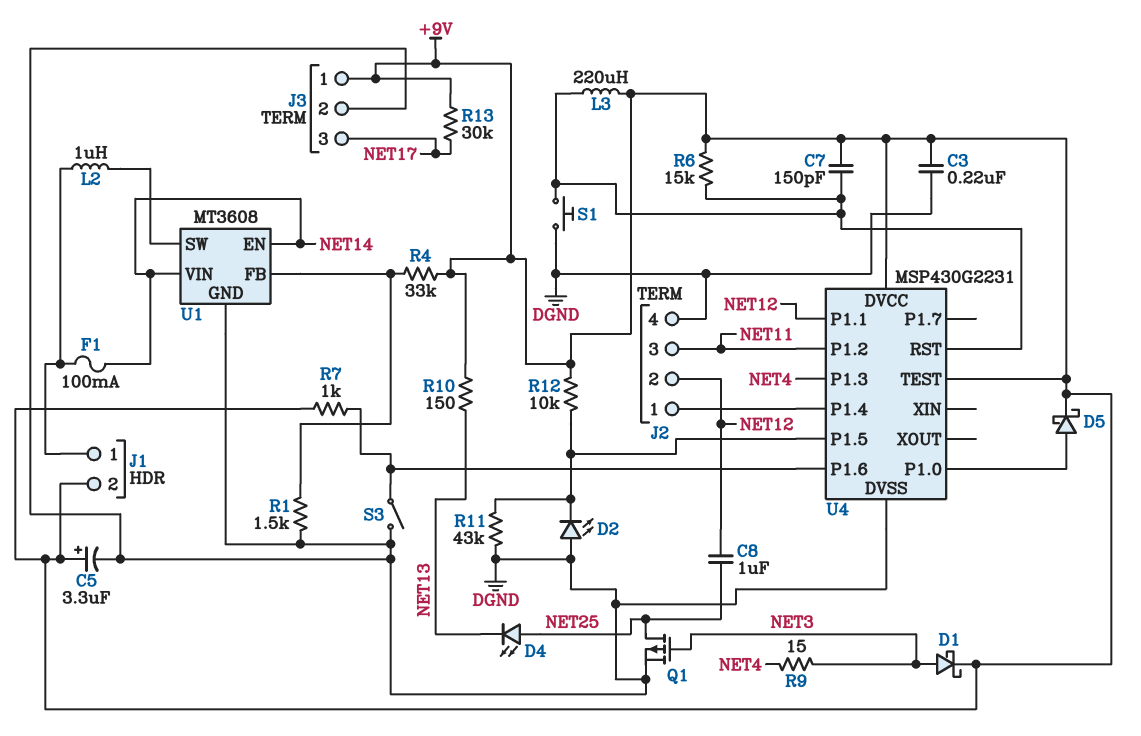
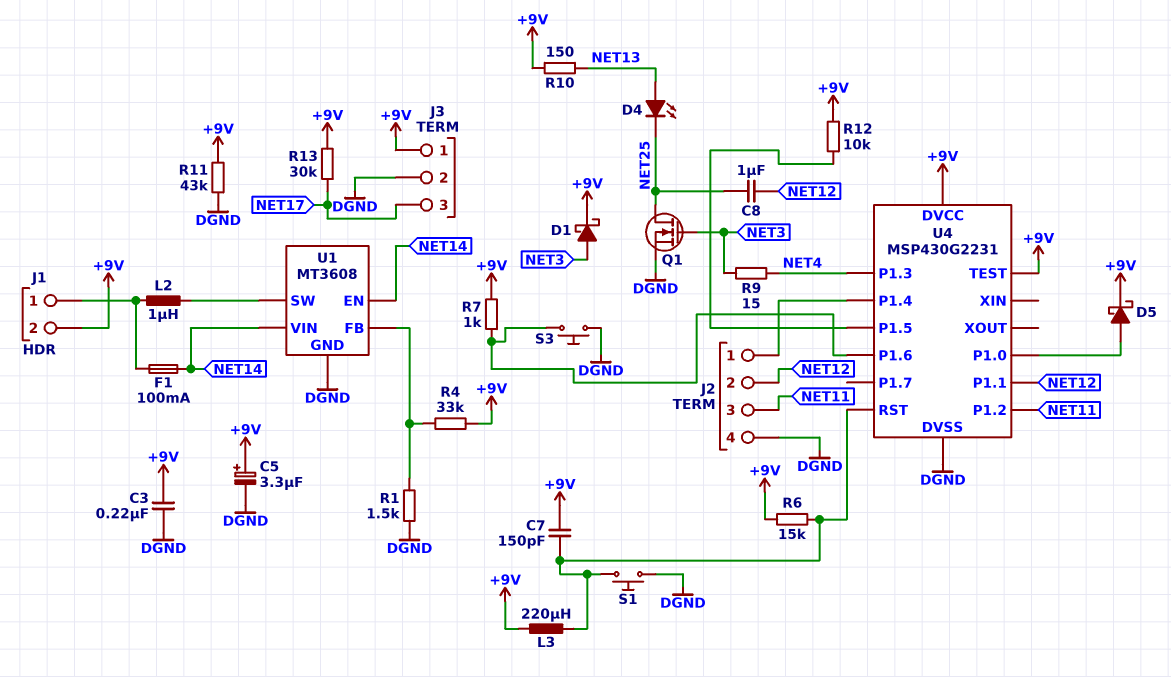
D2: LED (A DGND, K U4/P1.5) -> none
D4: LED (A NET25, K NET13) -> LED (A NET13, K NET25)
Q1: PMOS (G NET3, D NET25, S DGND) -> NMOS (G NET3, D NET25, S DGND)
R11: 43k (DGND, U4/P1.5) -> 43k (+9V, DGND)
S3: switch (DGND, U4/P1.6) -> button (DGND, U4/P1.6)

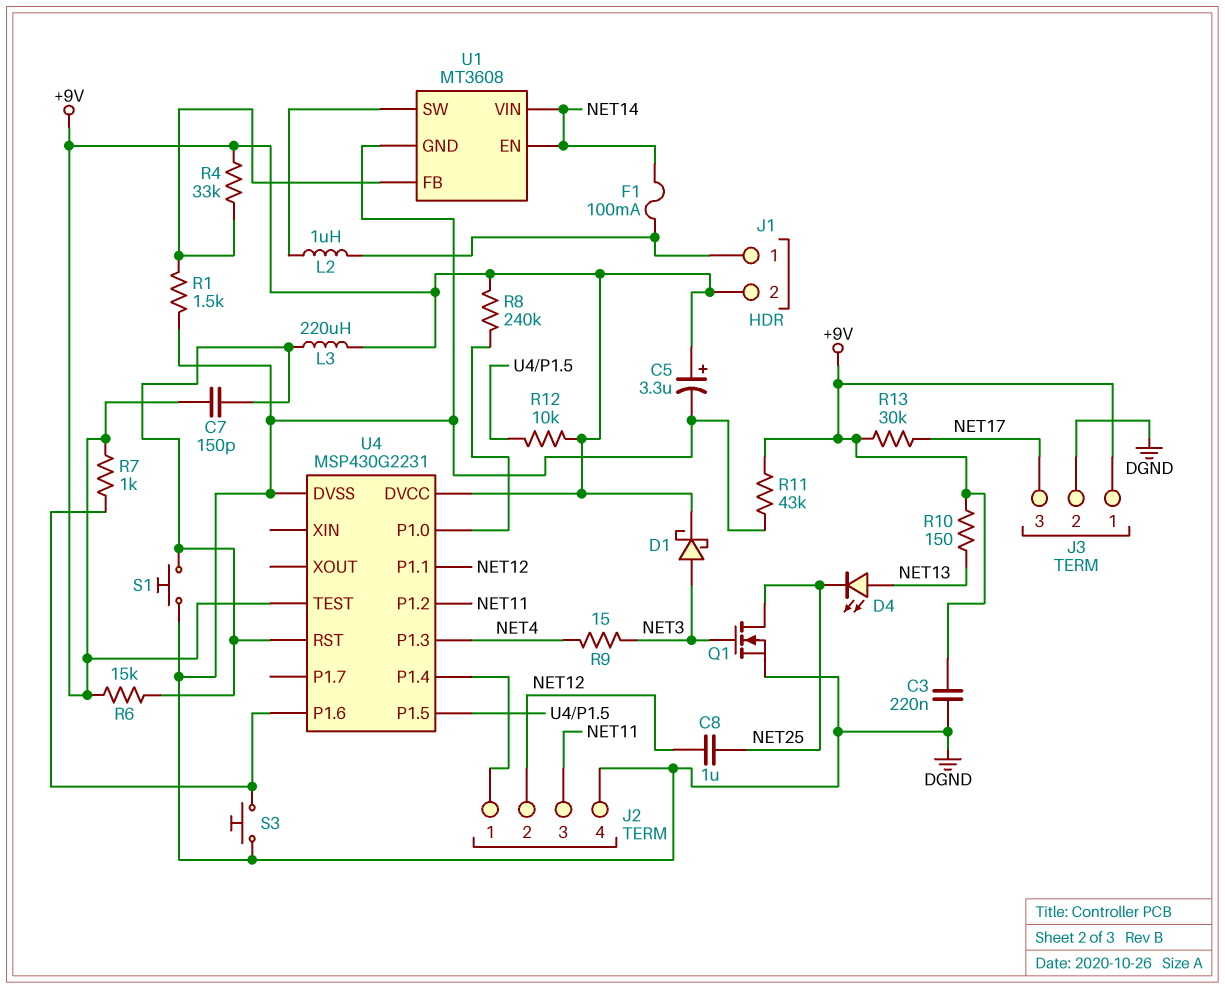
D5: schottky (A U4/P1.0, K +9V) -> none
R8: none -> 240k (+9V, U4/P1.0)

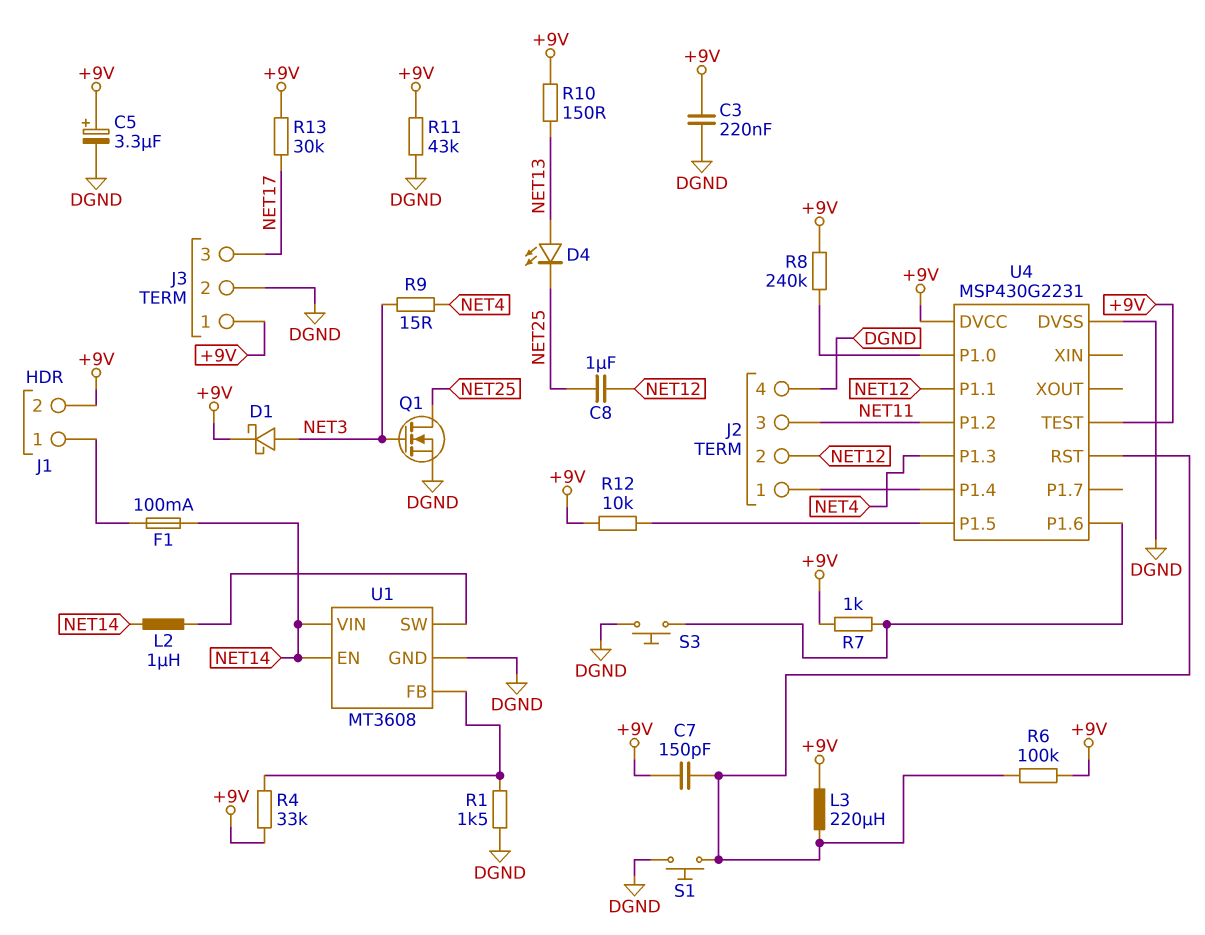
L2: 1uH (J1/1, U1/SW) -> 1uH (NET14, U1/SW)
R6: 15k (+9V, U4/RST) -> 100k (+9V, U4/RST)

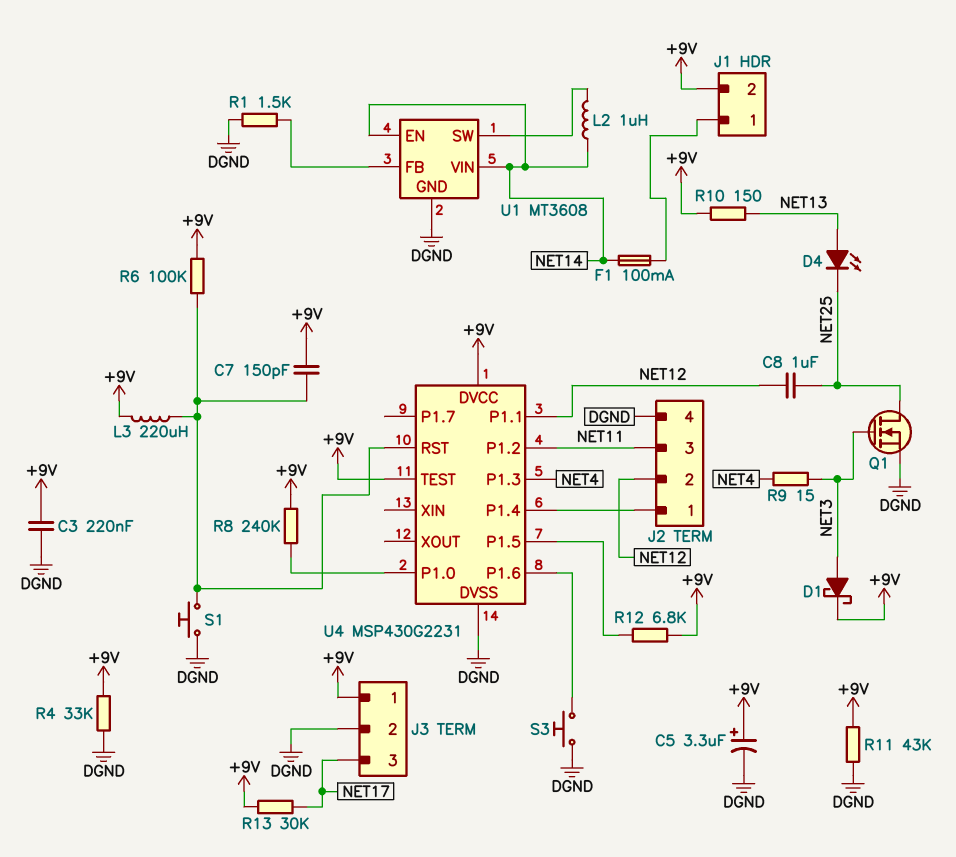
R4: 33k (+9V, U1/FB) -> 33k (+9V, DGND)
R7: 1k (+9V, U4/P1.6) -> none
R12: 10k (+9V, U4/P1.5) -> 6.8k (+9V, U4/P1.5)

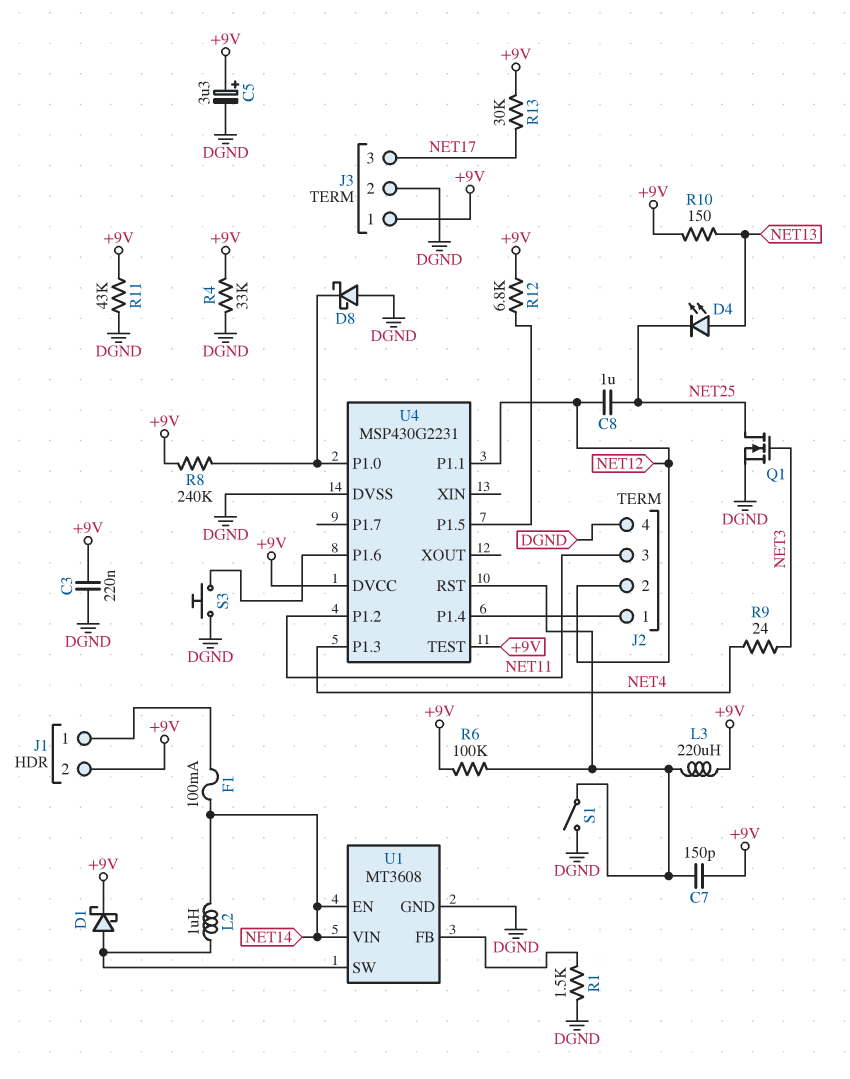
D1: schottky (A NET3, K +9V) -> schottky (A U1/SW, K +9V)
D8: none -> schottky (A DGND, K U4/P1.0)
R9: 15 (NET3, NET4) -> 24 (NET3, NET4)
S1: button (DGND, U4/RST) -> switch (DGND, U4/RST)

